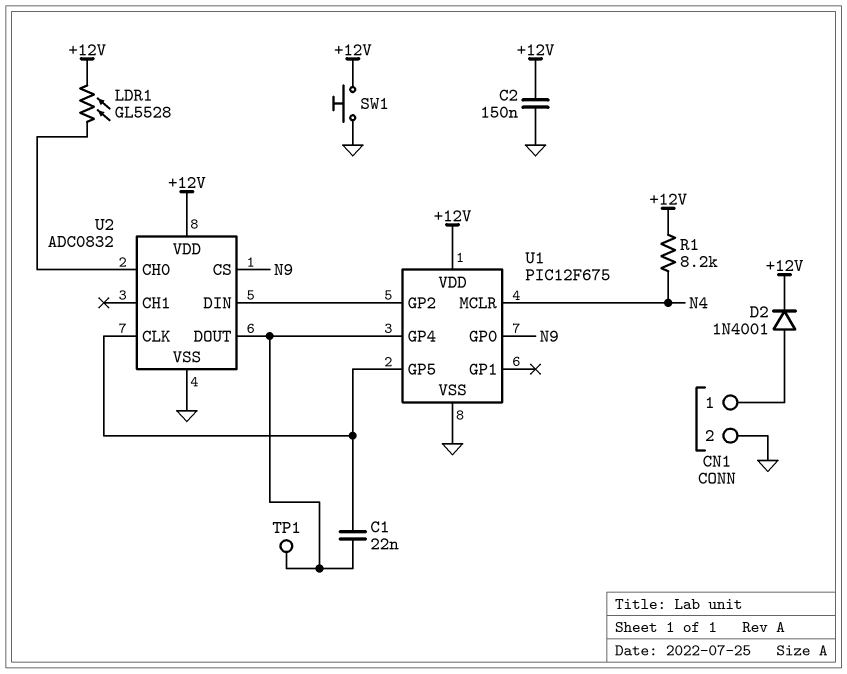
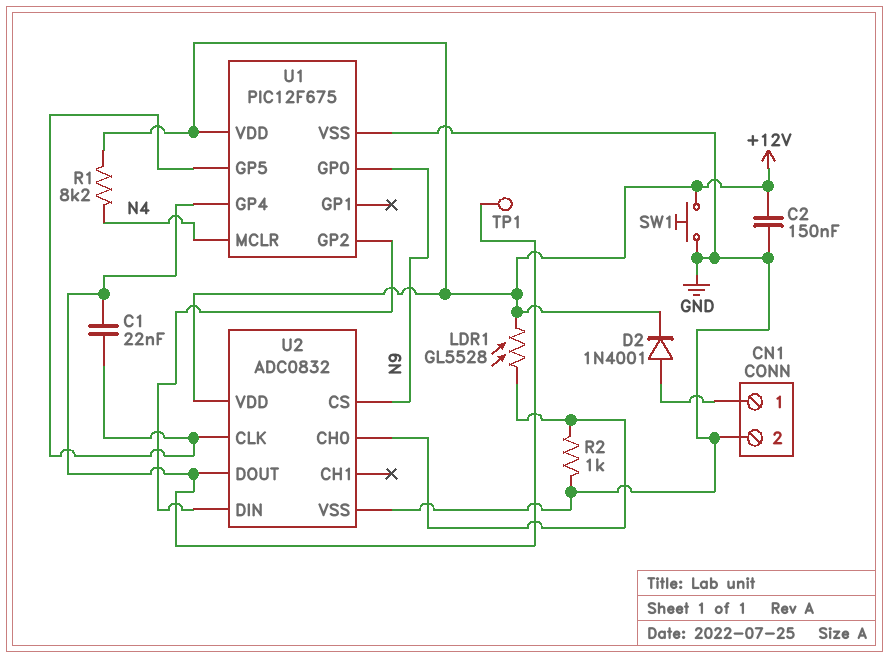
R2: none -> 1k (GND, U2/CH0)

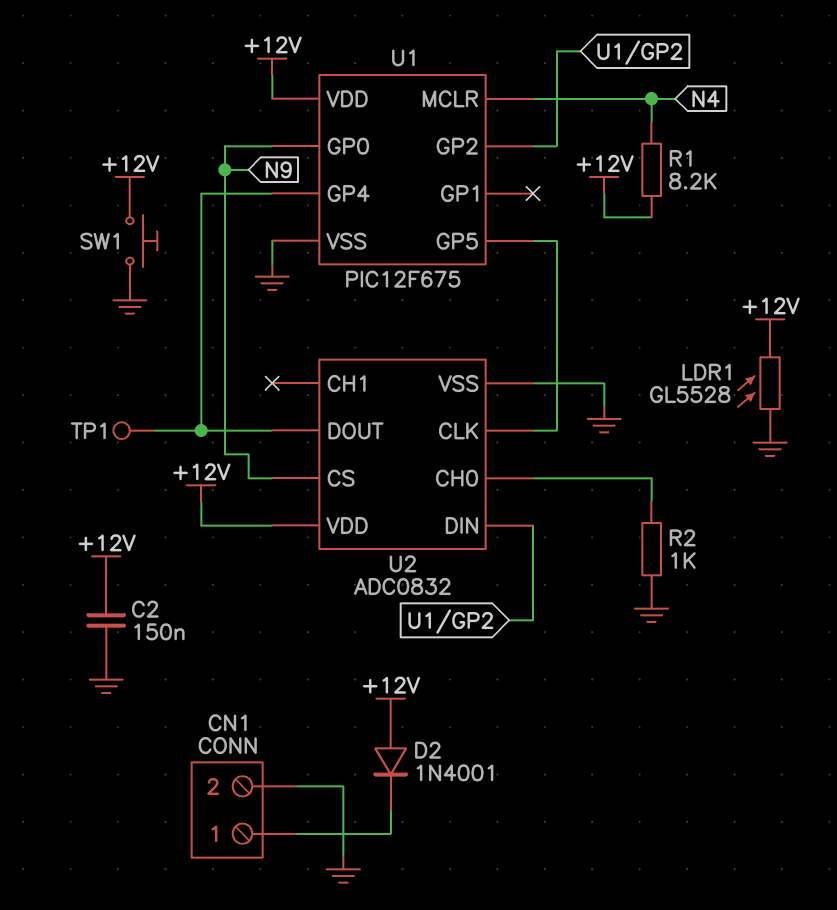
C1: 22nF (U1/GP4, U1/GP5) -> none
D2: diode 1N4001 (A CN1/1, K +12V) -> diode 1N4001 (A +12V, K CN1/1)
LDR1: GL5528 (+12V, U2/CH0) -> GL5528 (+12V, GND)

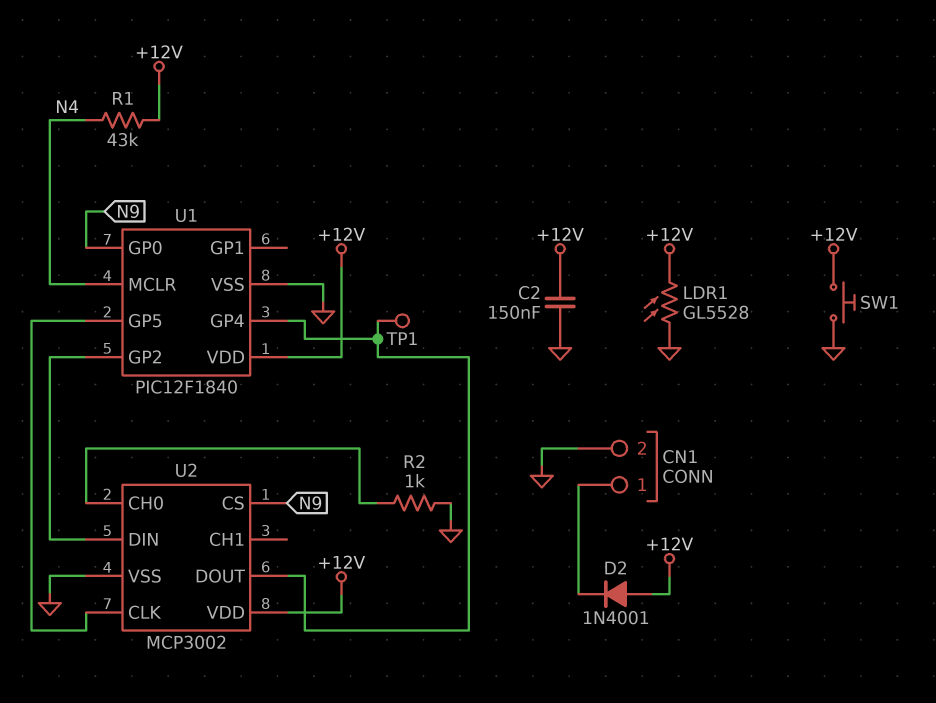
R1: 8.2k (+12V, N4) -> 43k (+12V, N4)
U1: PIC12F675 -> PIC12F1840
U2: ADC0832 -> MCP3002

